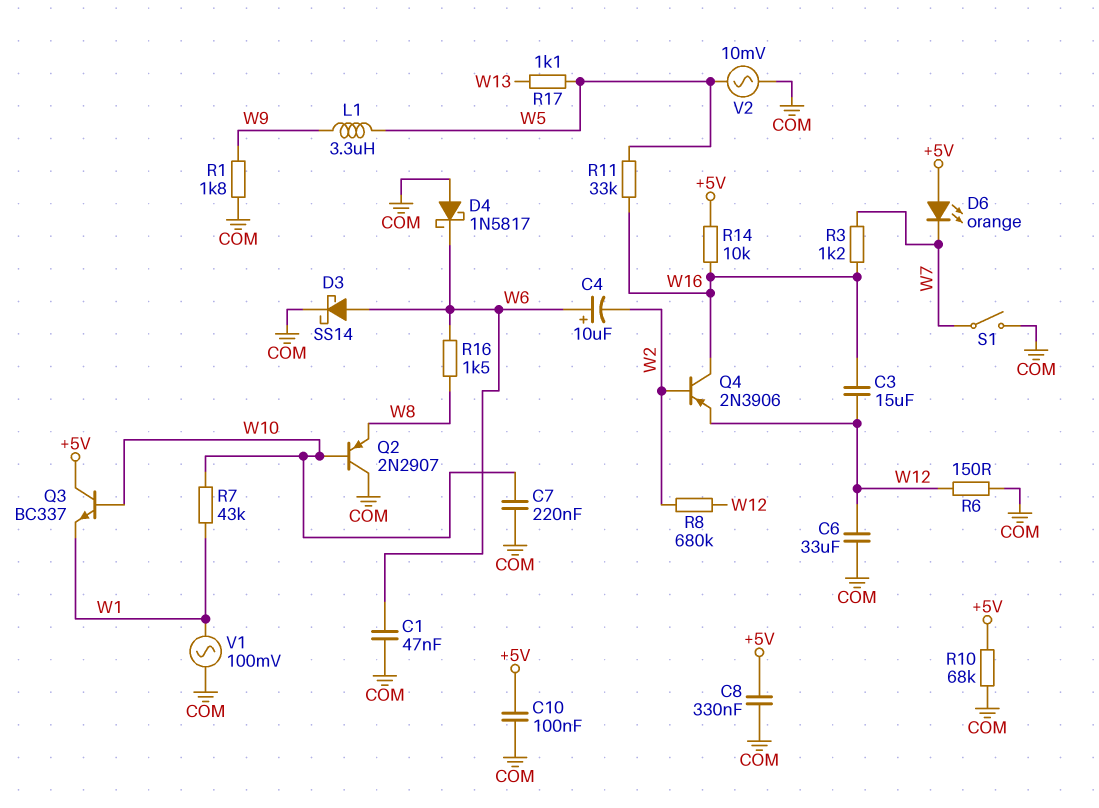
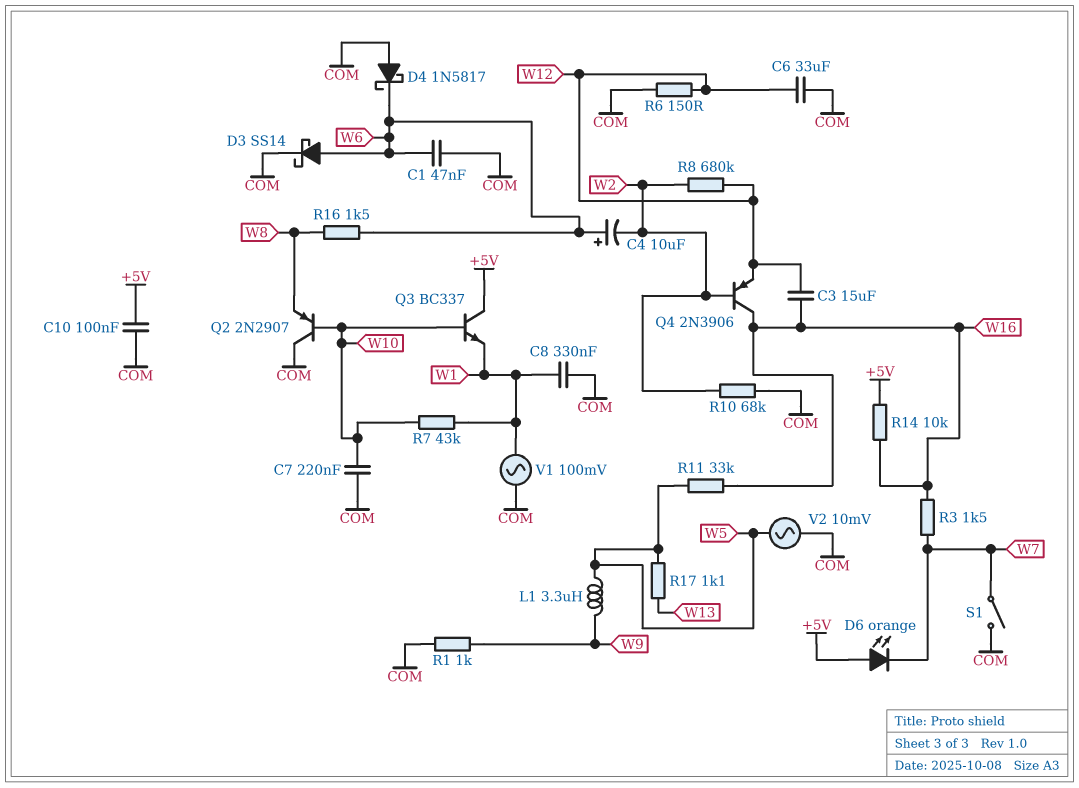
C8: 330nF (+5V, COM) -> 330nF (COM, W1)
R1: 1.8k (COM, W9) -> 1k (COM, W9)
R3: 1.2k (W7, W16) -> 1.5k (W7, W16)
R10: 68k (+5V, COM) -> 68k (COM, W2)

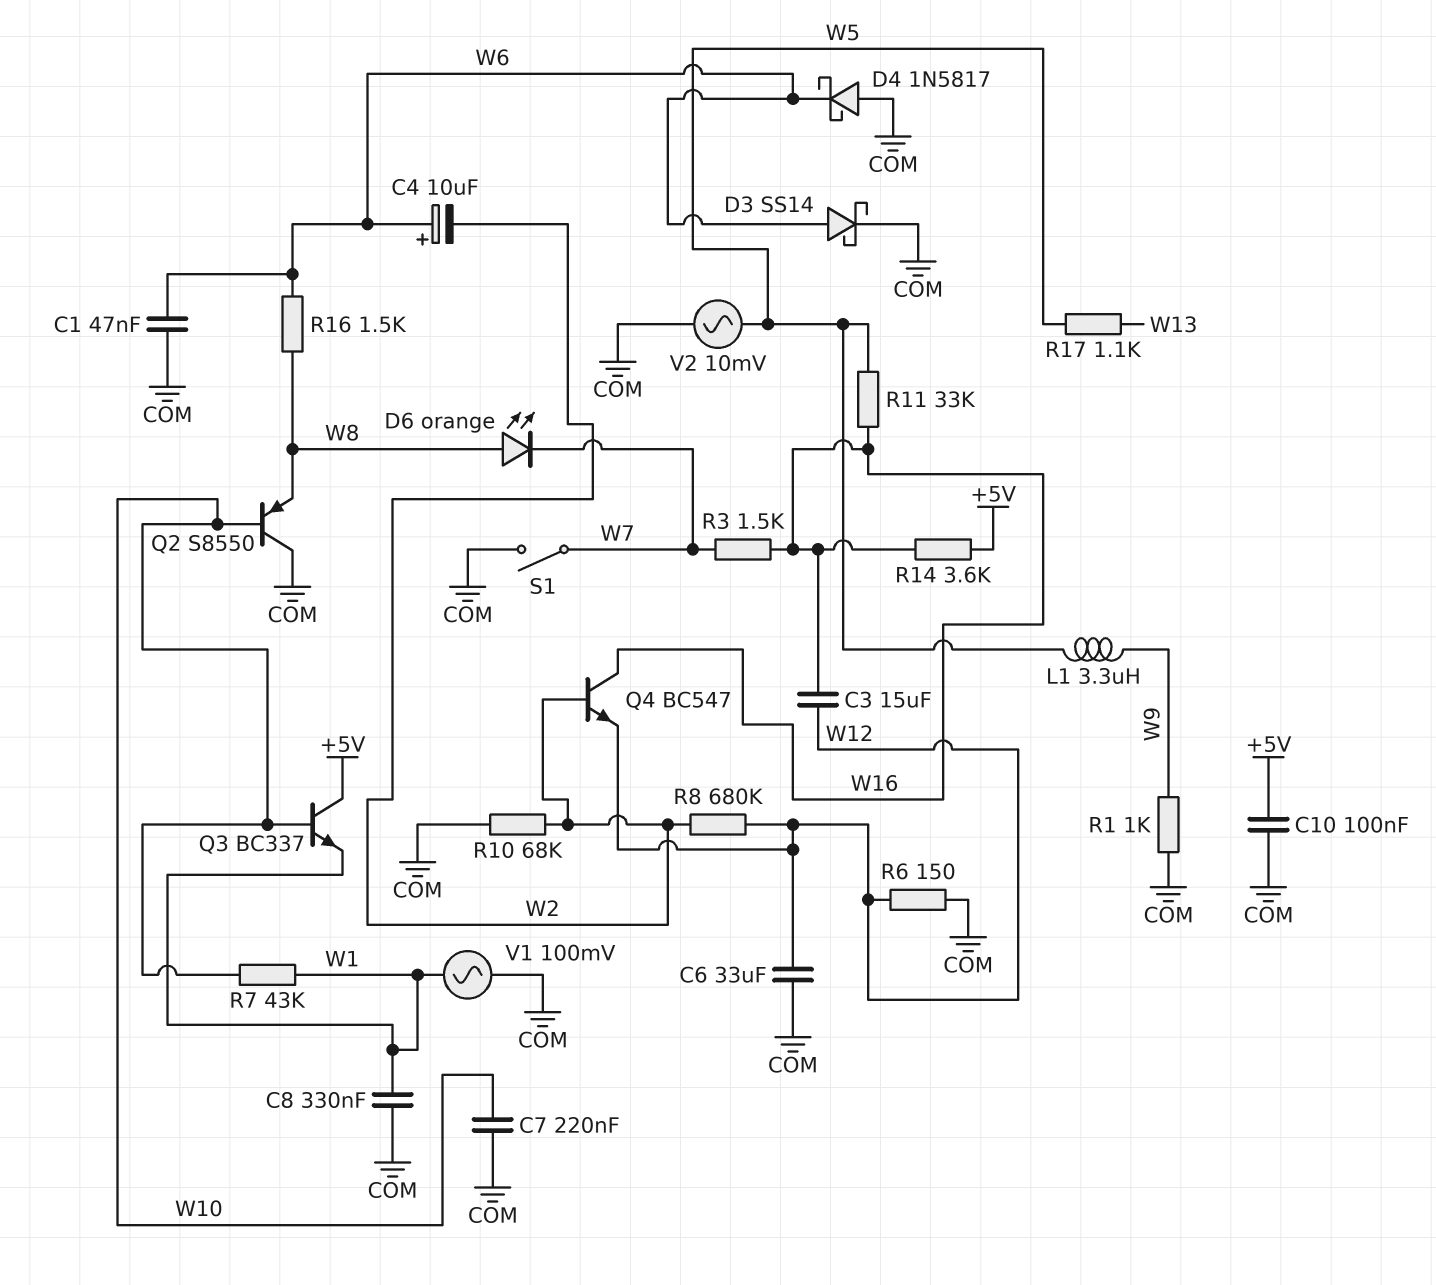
D6: LED orange (A +5V, K W7) -> LED orange (A W8, K W7)
Q2: PNP 2N2907 (B W10, C COM, E W8) -> PNP S8550 (B W10, C COM, E W8)
Q4: PNP 2N3906 (B W2, C W16, E W12) -> NPN BC547 (B W2, C W16, E W12)
R14: 10k (+5V, W16) -> 3.6k (+5V, W16)

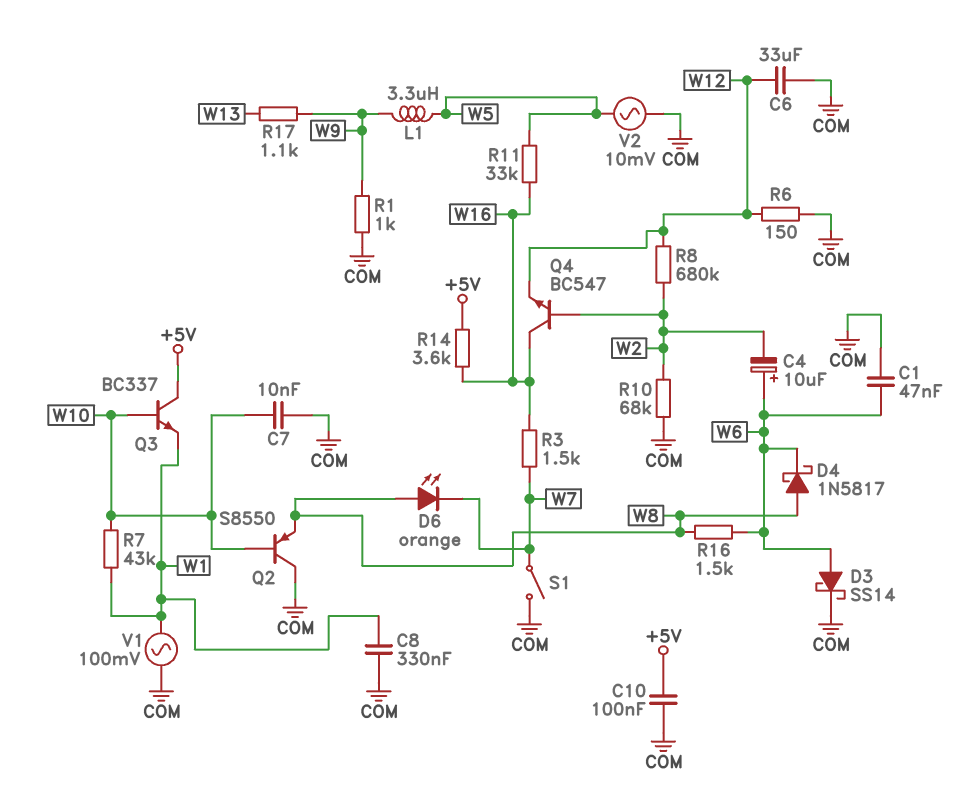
C3: 15uF (W12, W16) -> none
C7: 220nF (COM, W10) -> 10nF (COM, W10)
D4: schottky 1N5817 (A COM, K W6) -> schottky 1N5817 (A W8, K W6)
R17: 1.1k (W5, W13) -> 1.1k (W9, W13)

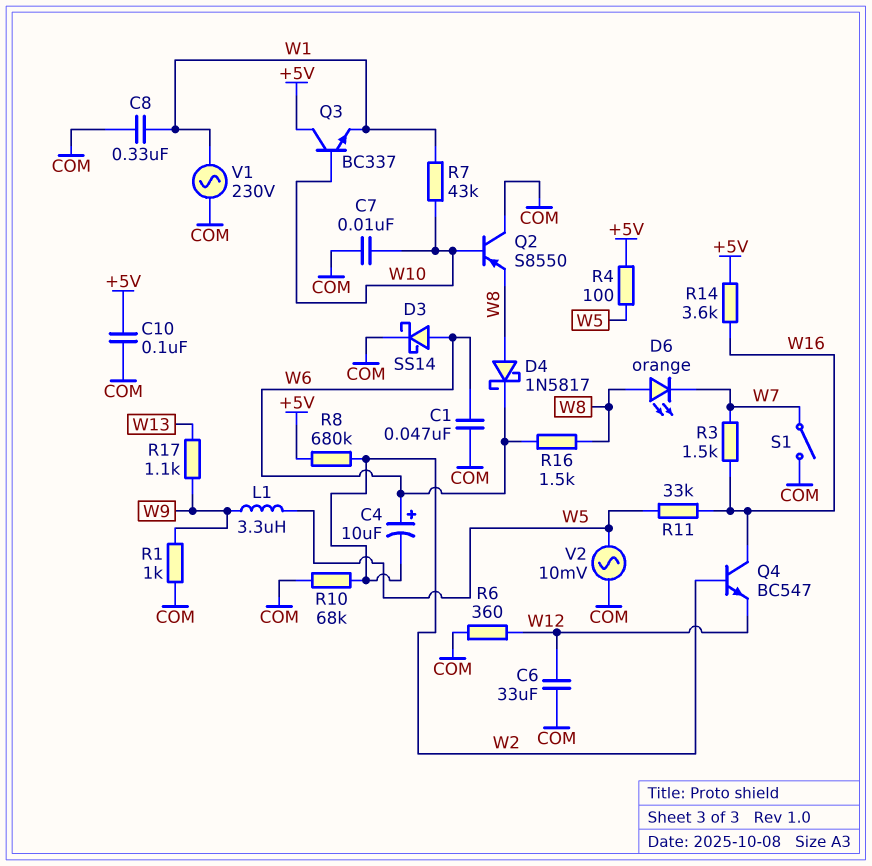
R4: none -> 100 (+5V, W5)
R6: 150 (COM, W12) -> 360 (COM, W12)
R8: 680k (W2, W12) -> 680k (+5V, W2)
V1: AC 100mV (COM, W1) -> AC 230V (COM, W1)

